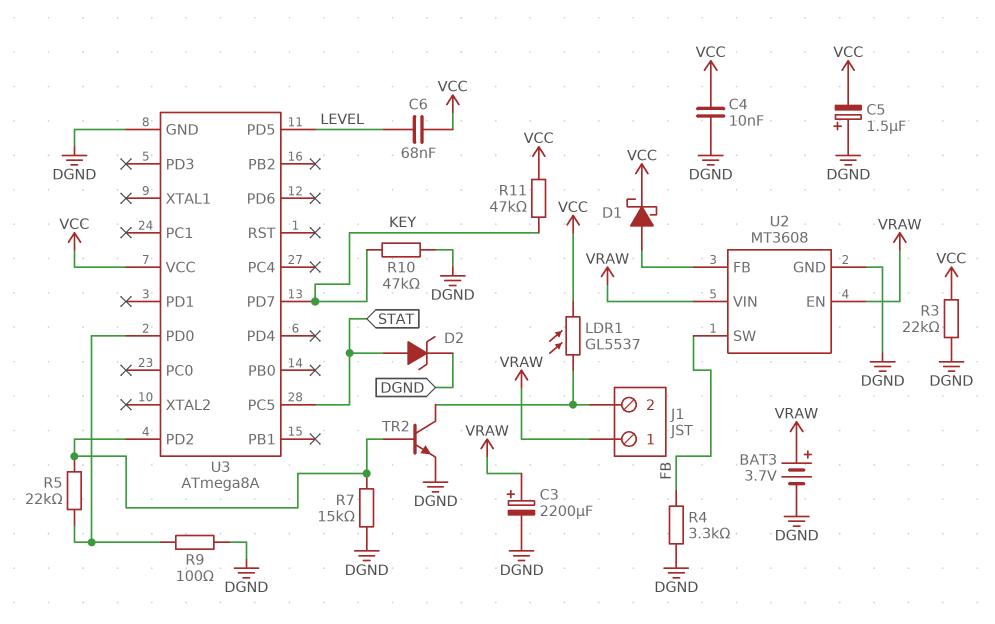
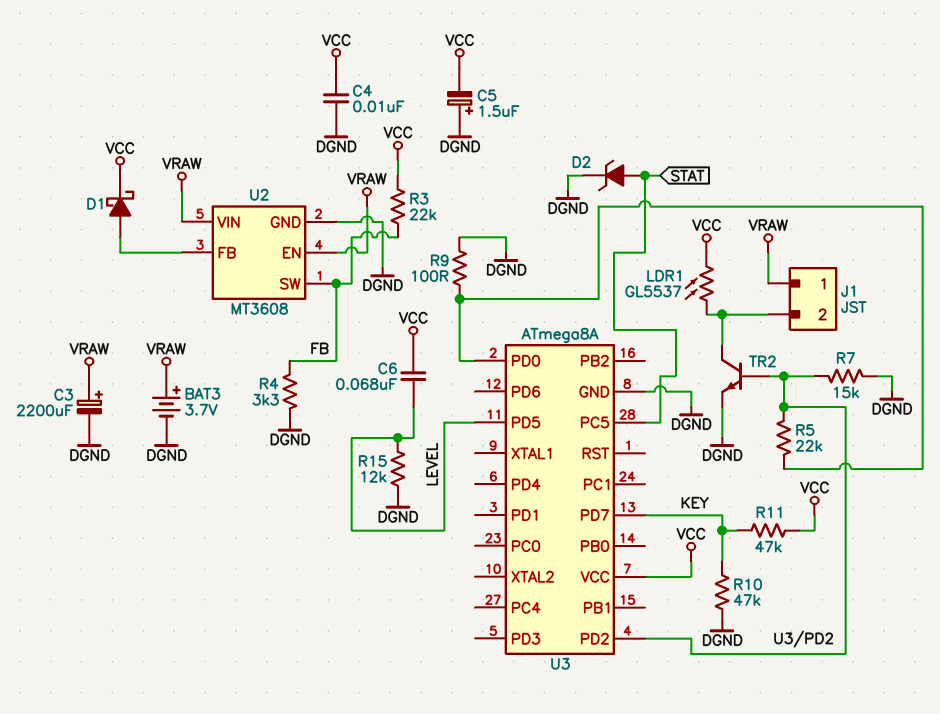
R3: 22k (DGND, VCC) -> 22k (FB, VCC)
R15: none -> 12k (DGND, LEVEL)

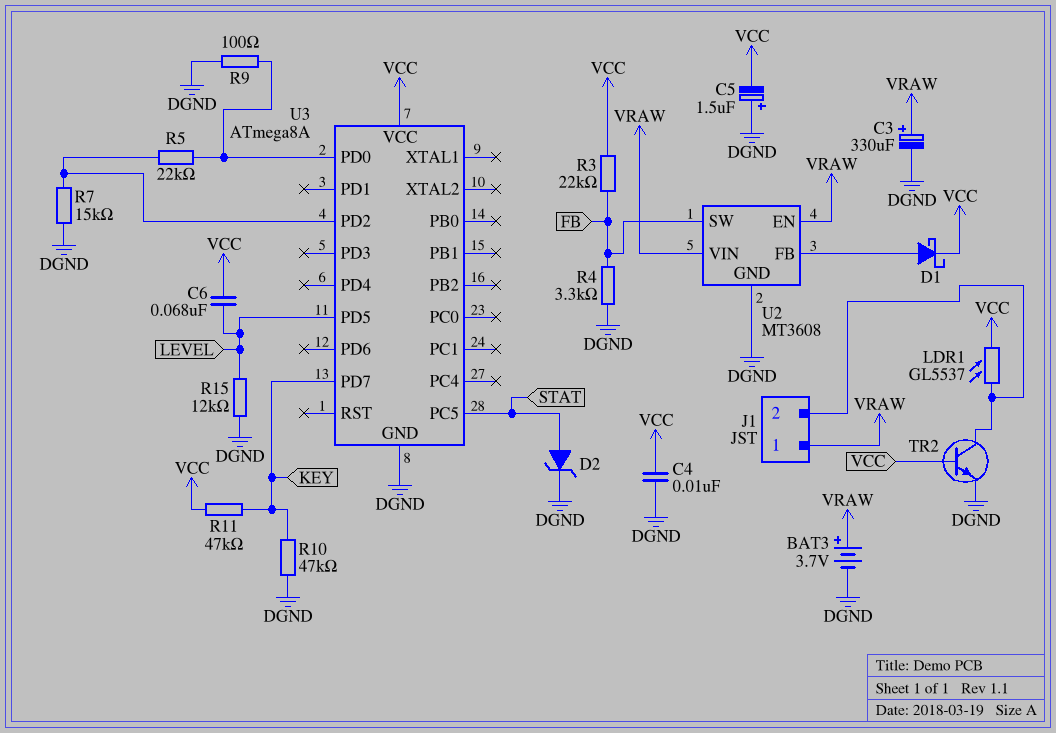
C3: 2200uF (plus VRAW, minus DGND) -> 330uF (plus VRAW, minus DGND)
TR2: NPN (B U3/PD2, C J1/2, E DGND) -> NPN (B VCC, C J1/2, E DGND)

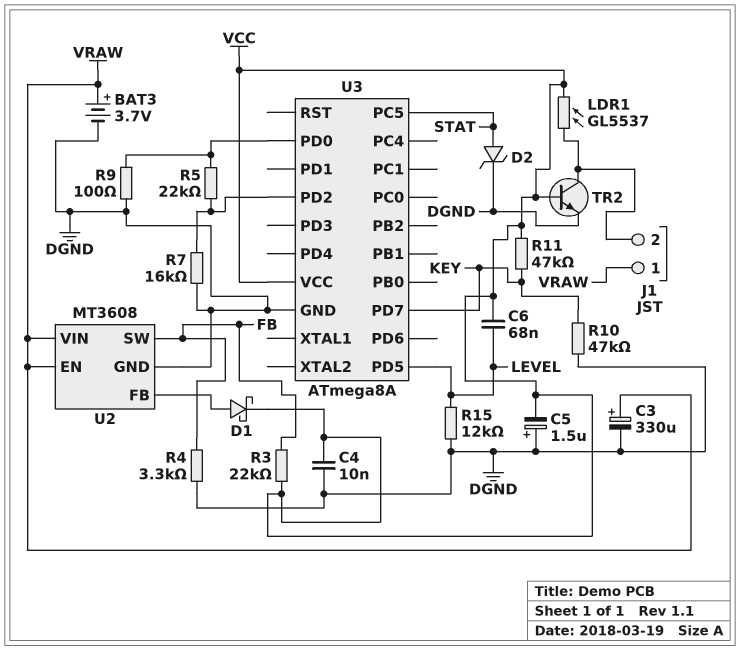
R7: 15k (DGND, U3/PD2) -> 16k (DGND, U3/PD2)

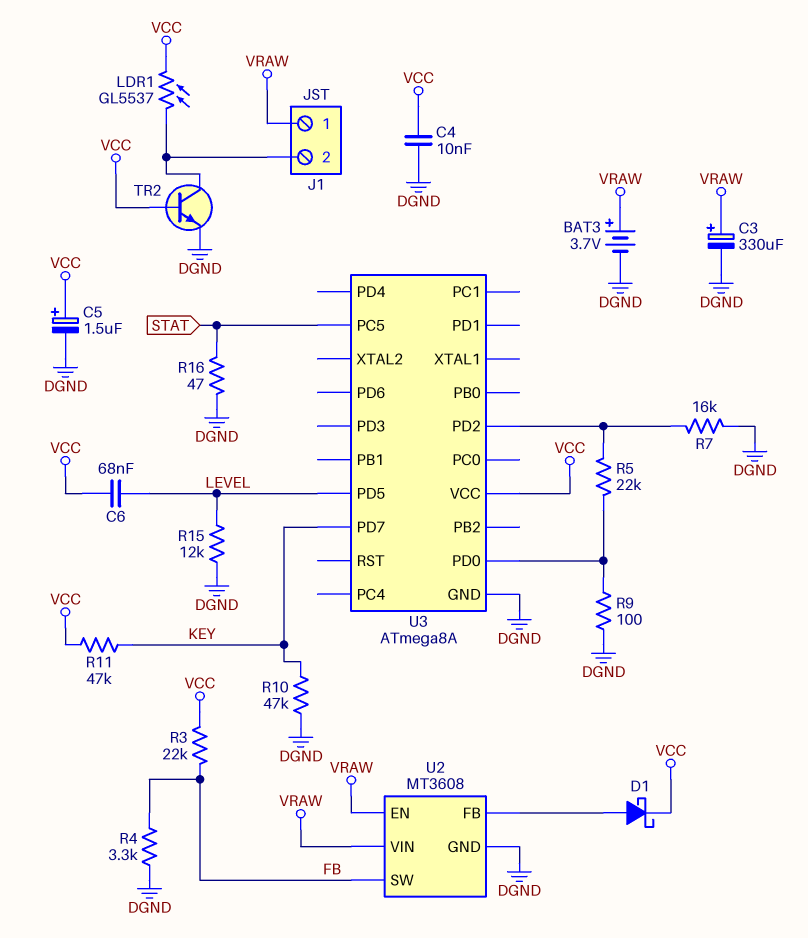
C5: 1.5uF (plus DGND, minus VCC) -> 1.5uF (plus VCC, minus DGND)
D2: zener (A STAT, K DGND) -> none
R16: none -> 47 (DGND, STAT)

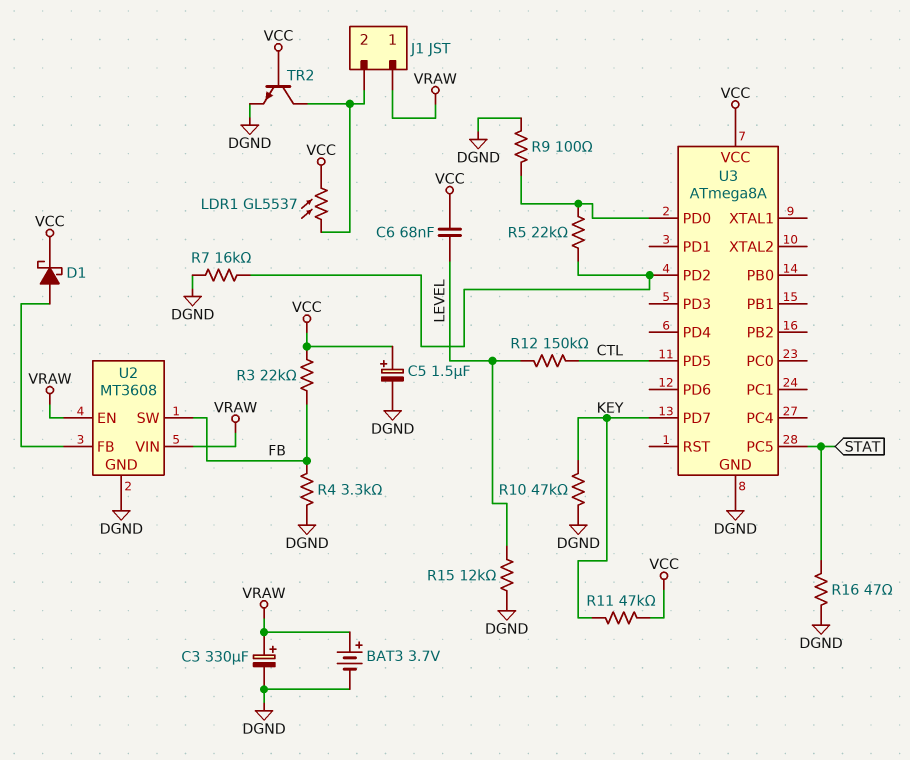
C4: 10nF (DGND, VCC) -> none
R12: none -> 150k (CTL, LEVEL)
U3 pin PD5: LEVEL -> CTL

